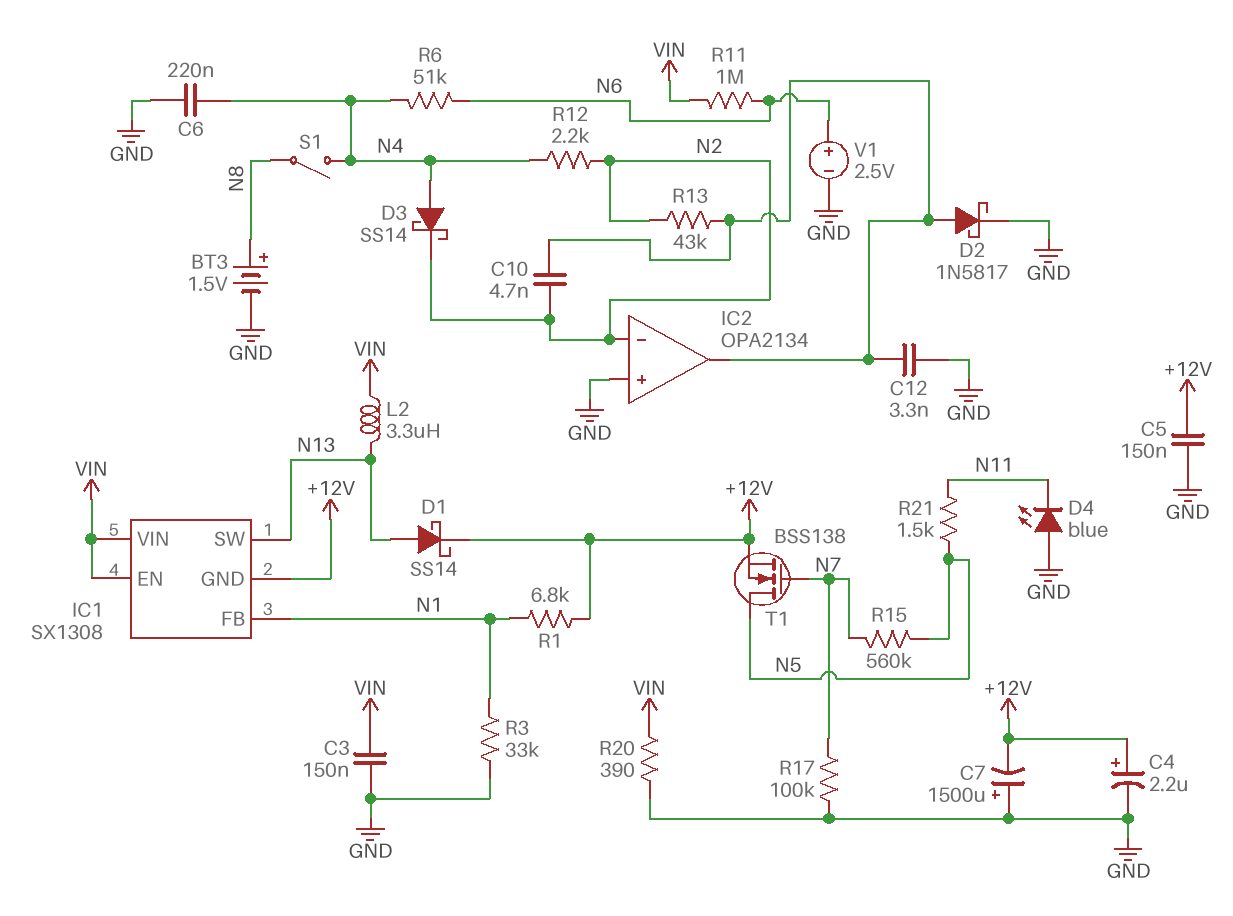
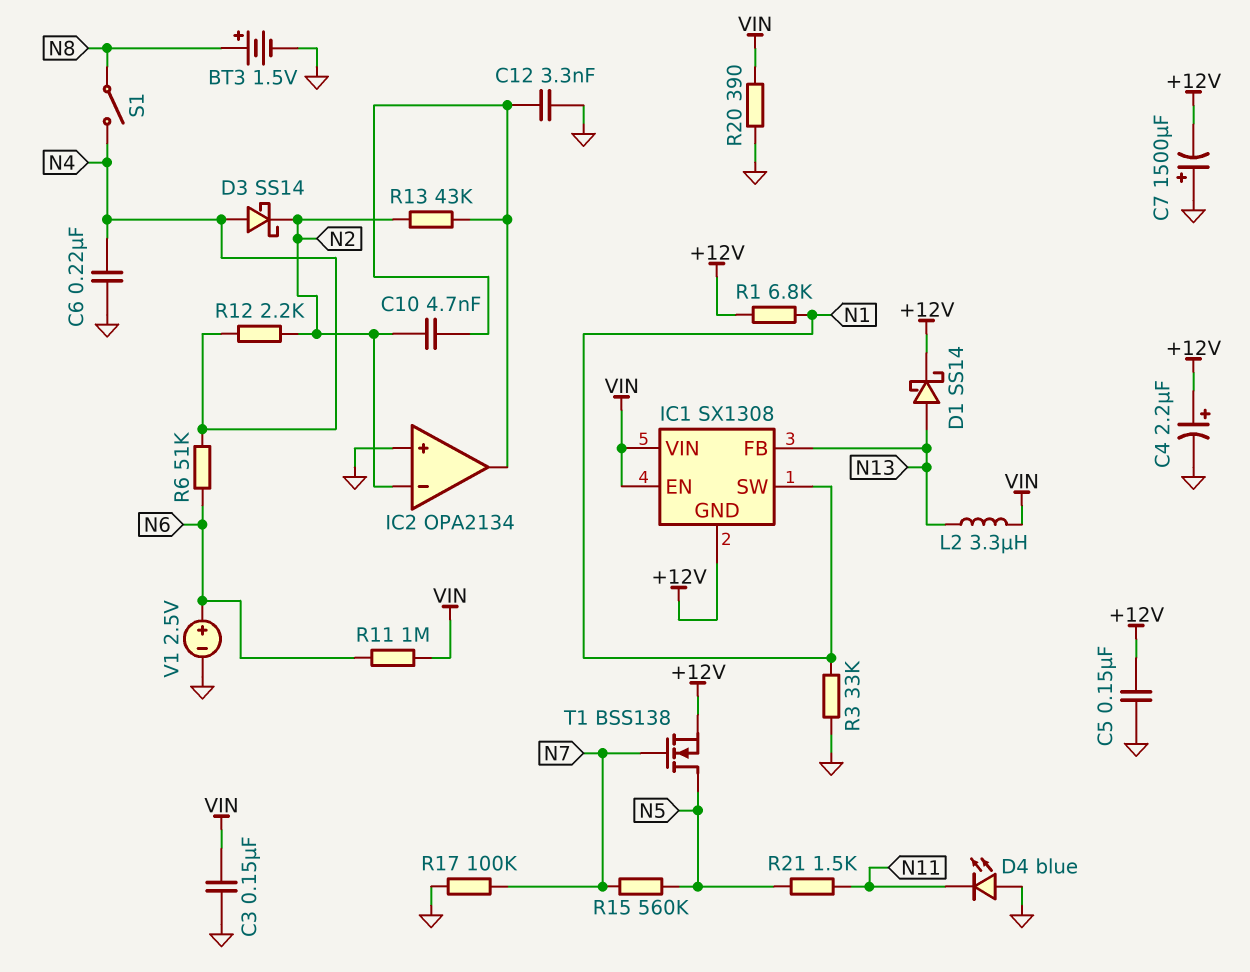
D2: schottky 1N5817 (A IC2/out, K GND) -> none
IC1 pin FB: N1 -> N13
IC1 pin SW: N13 -> N1

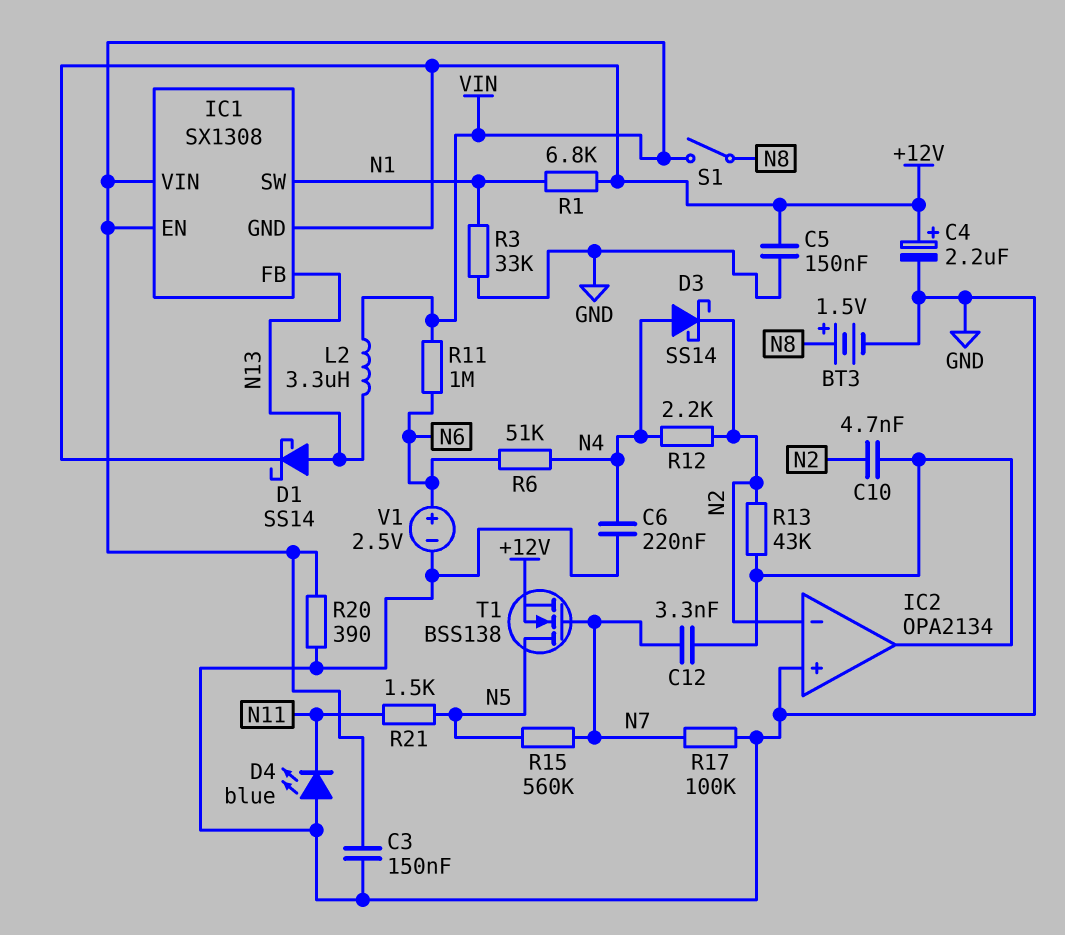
C7: 1500uF (plus GND, minus +12V) -> none
C12: 3.3nF (GND, IC2/out) -> 3.3nF (IC2/out, N7)
S1: switch (N4, N8) -> switch (N8, VIN)

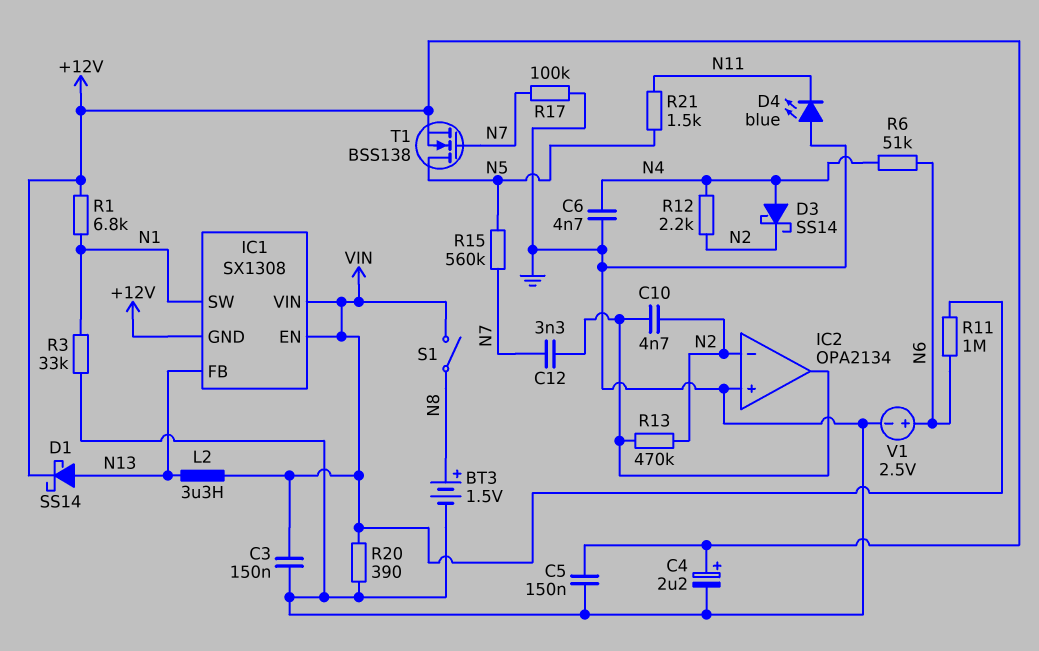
C6: 220nF (GND, N4) -> 4.7nF (GND, N4)
R13: 43k (IC2/out, N2) -> 470k (IC2/out, N2)

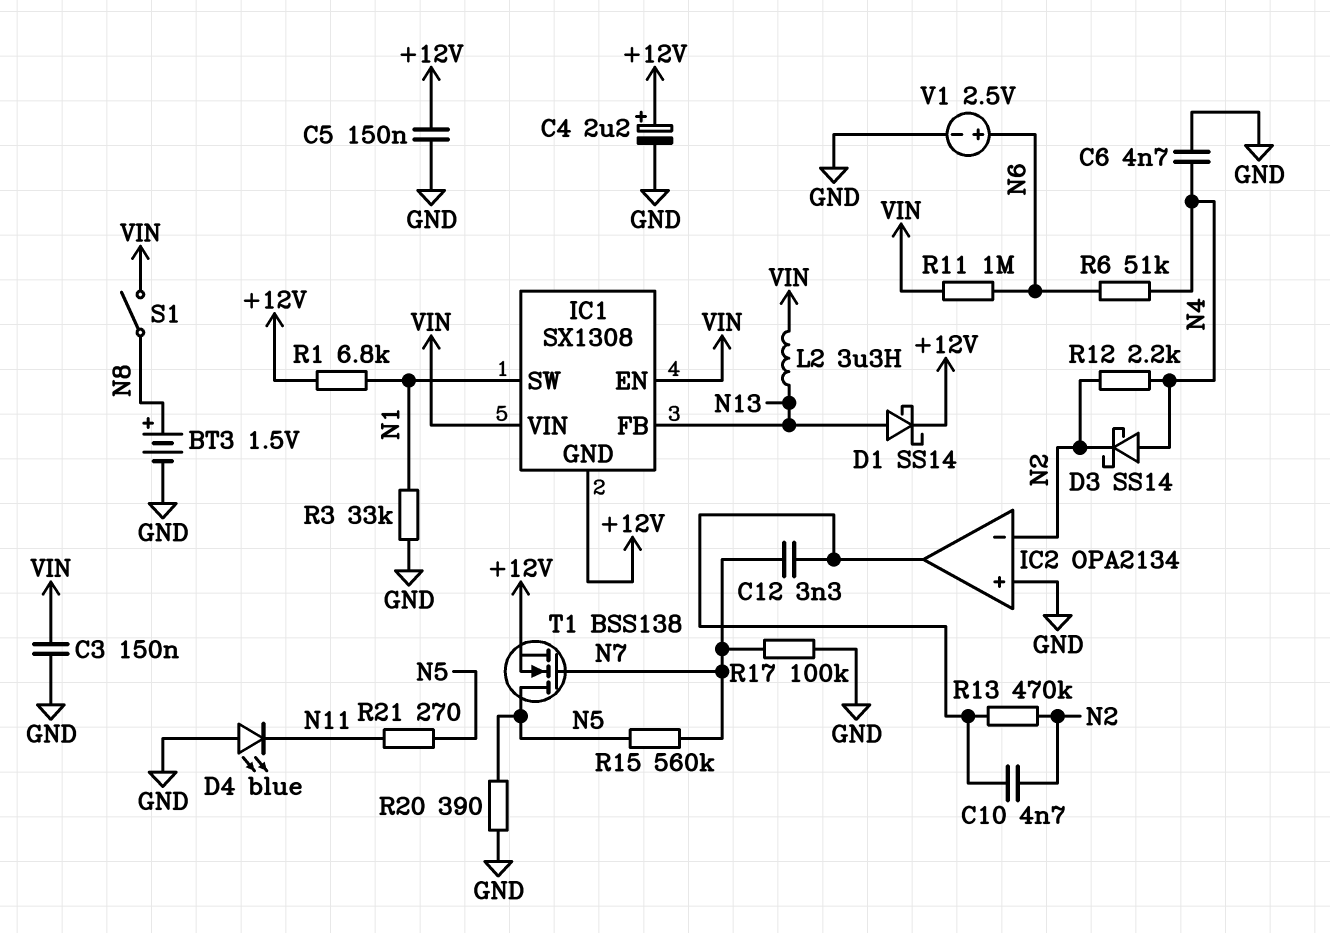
R20: 390 (GND, VIN) -> 390 (GND, N5)
R21: 1.5k (N5, N11) -> 270 (N5, N11)

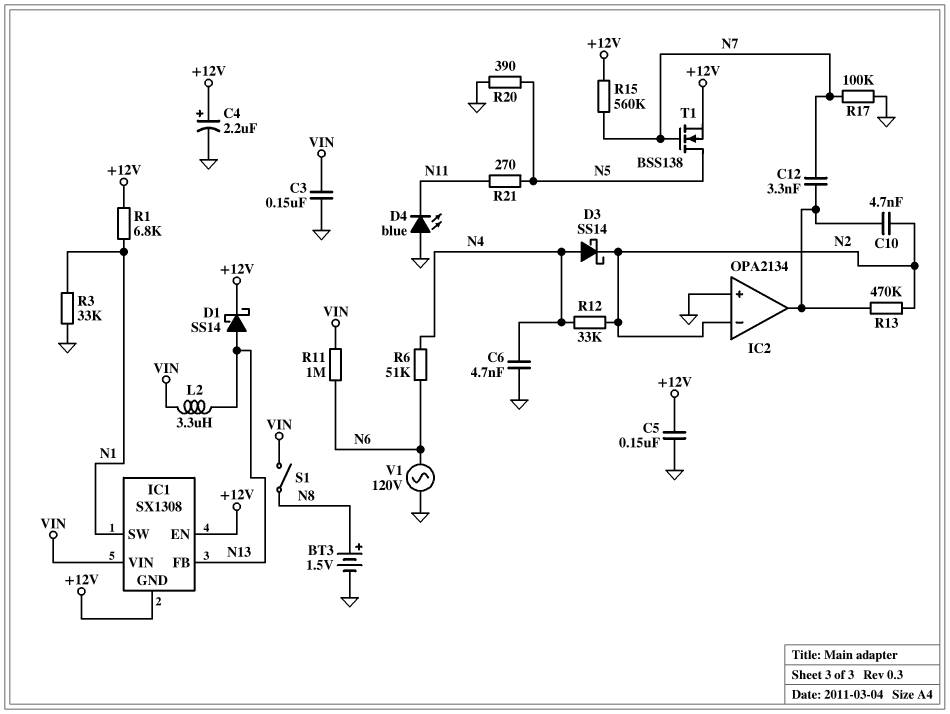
IC1 pin EN: VIN -> +12V
R12: 2.2k (N2, N4) -> 33k (N2, N4)
R15: 560k (N5, N7) -> 560k (+12V, N7)
V1: 2.5V (plus N6, minus GND) -> AC 120V (GND, N6)

